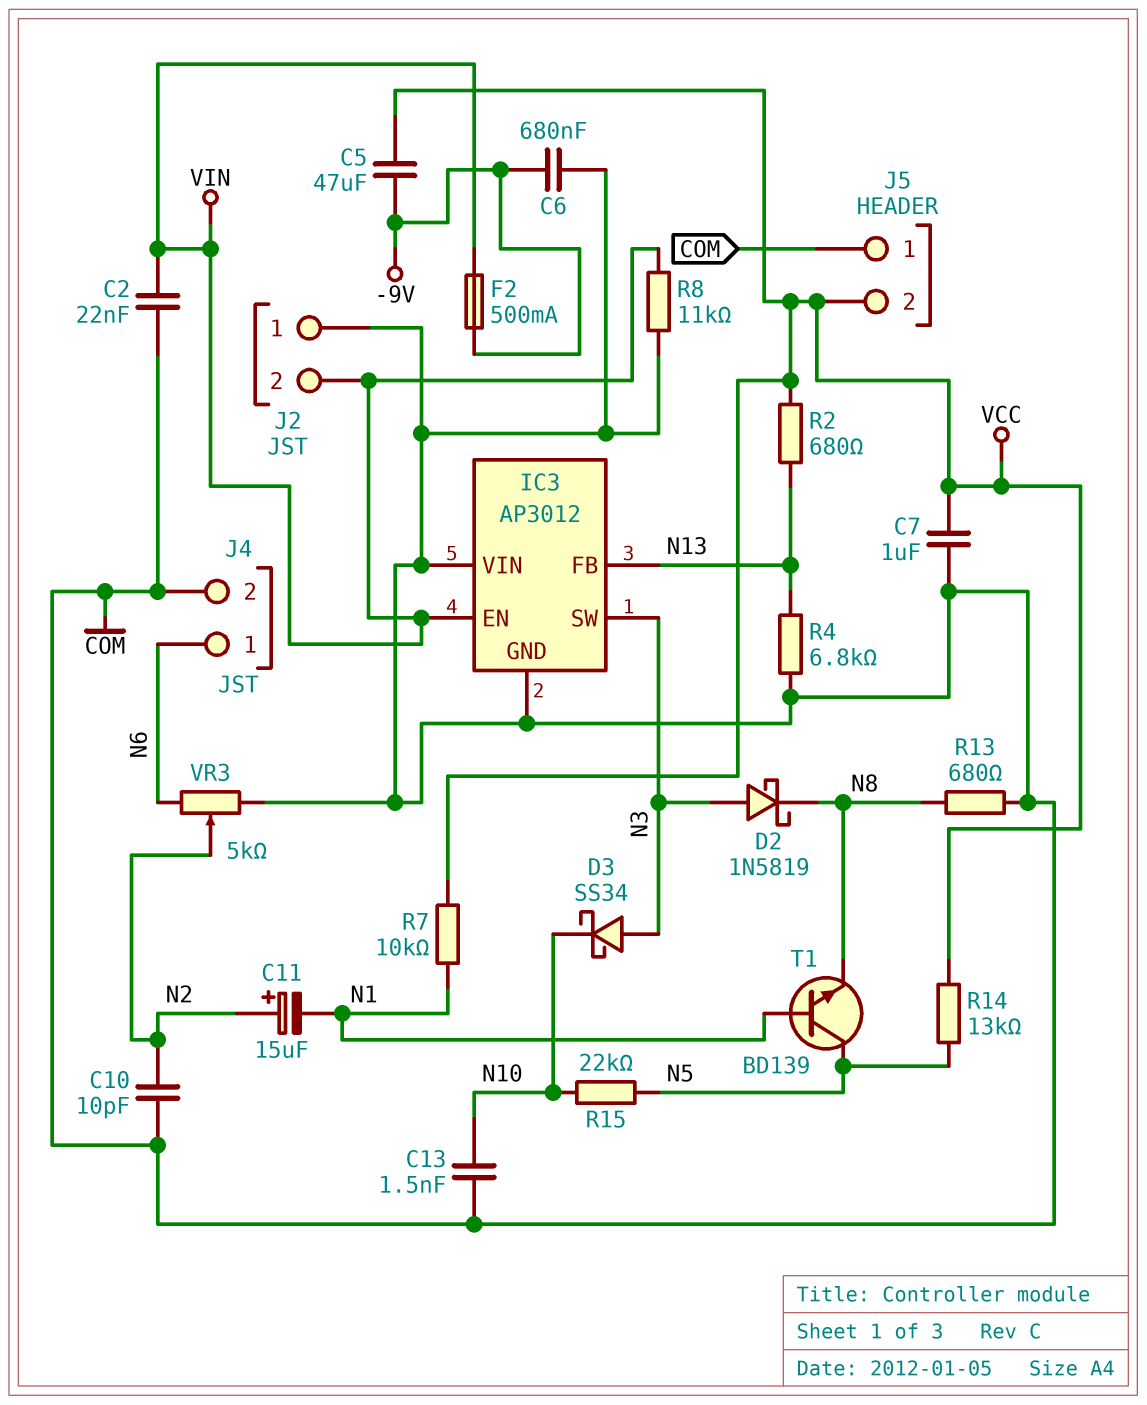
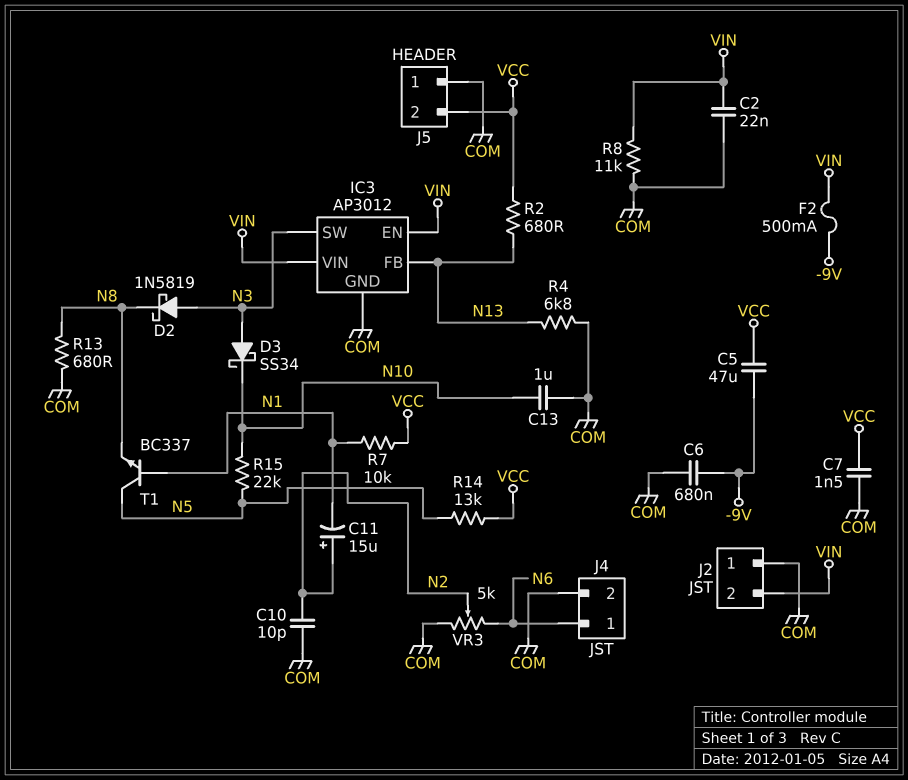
C7: 1uF (COM, VCC) -> 1.5nF (COM, VCC)
C13: 1.5nF (COM, N10) -> 1uF (COM, N10)
IC3 pin VIN: COM -> VIN
T1: NPN BD139 (B N1, C N5, E N8) -> NPN BC337 (B N1, C N5, E N8)

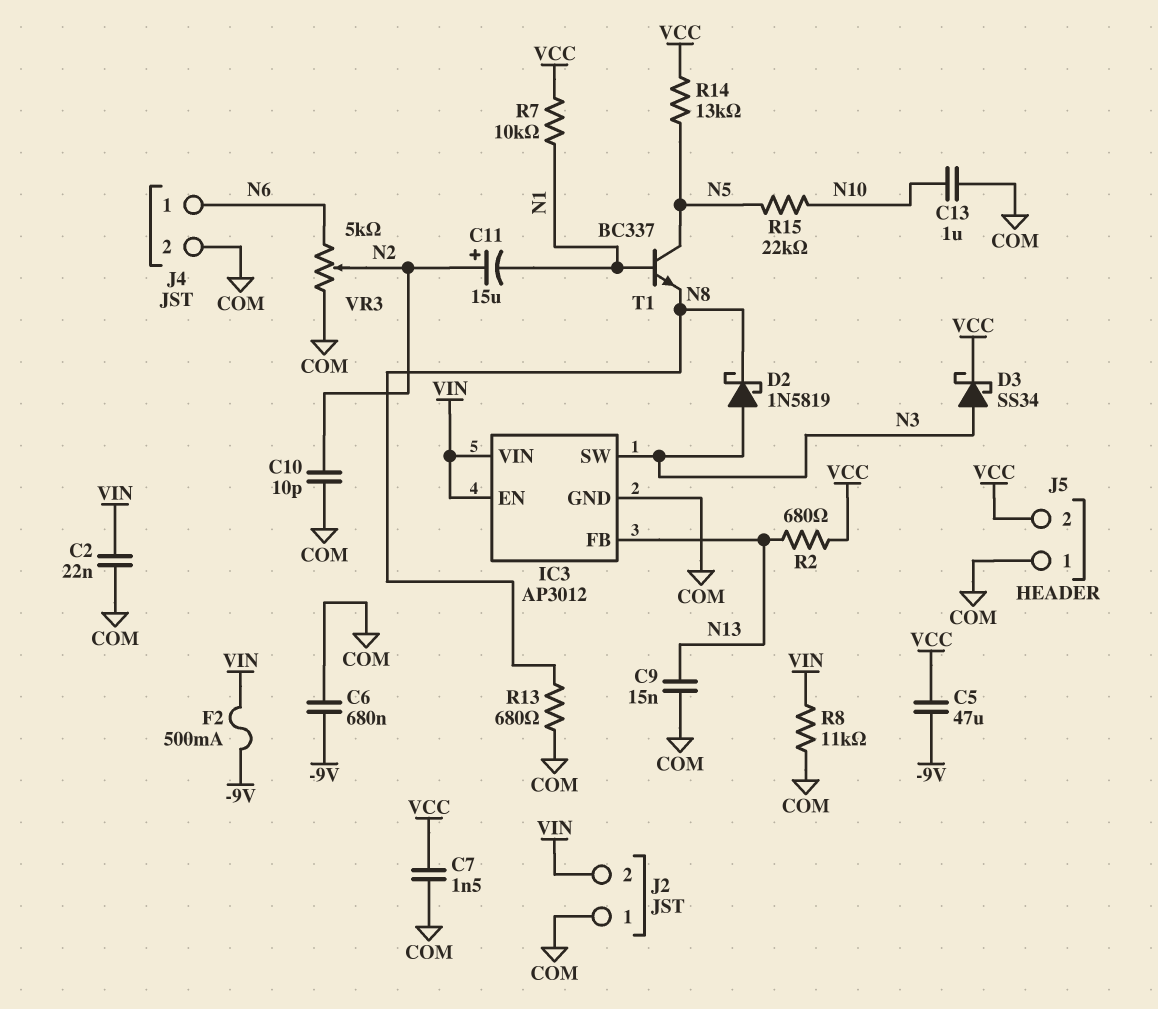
C9: none -> 15nF (COM, N13)
D3: schottky SS34 (A N3, K N10) -> schottky SS34 (A N3, K VCC)
R4: 6.8k (COM, N13) -> none

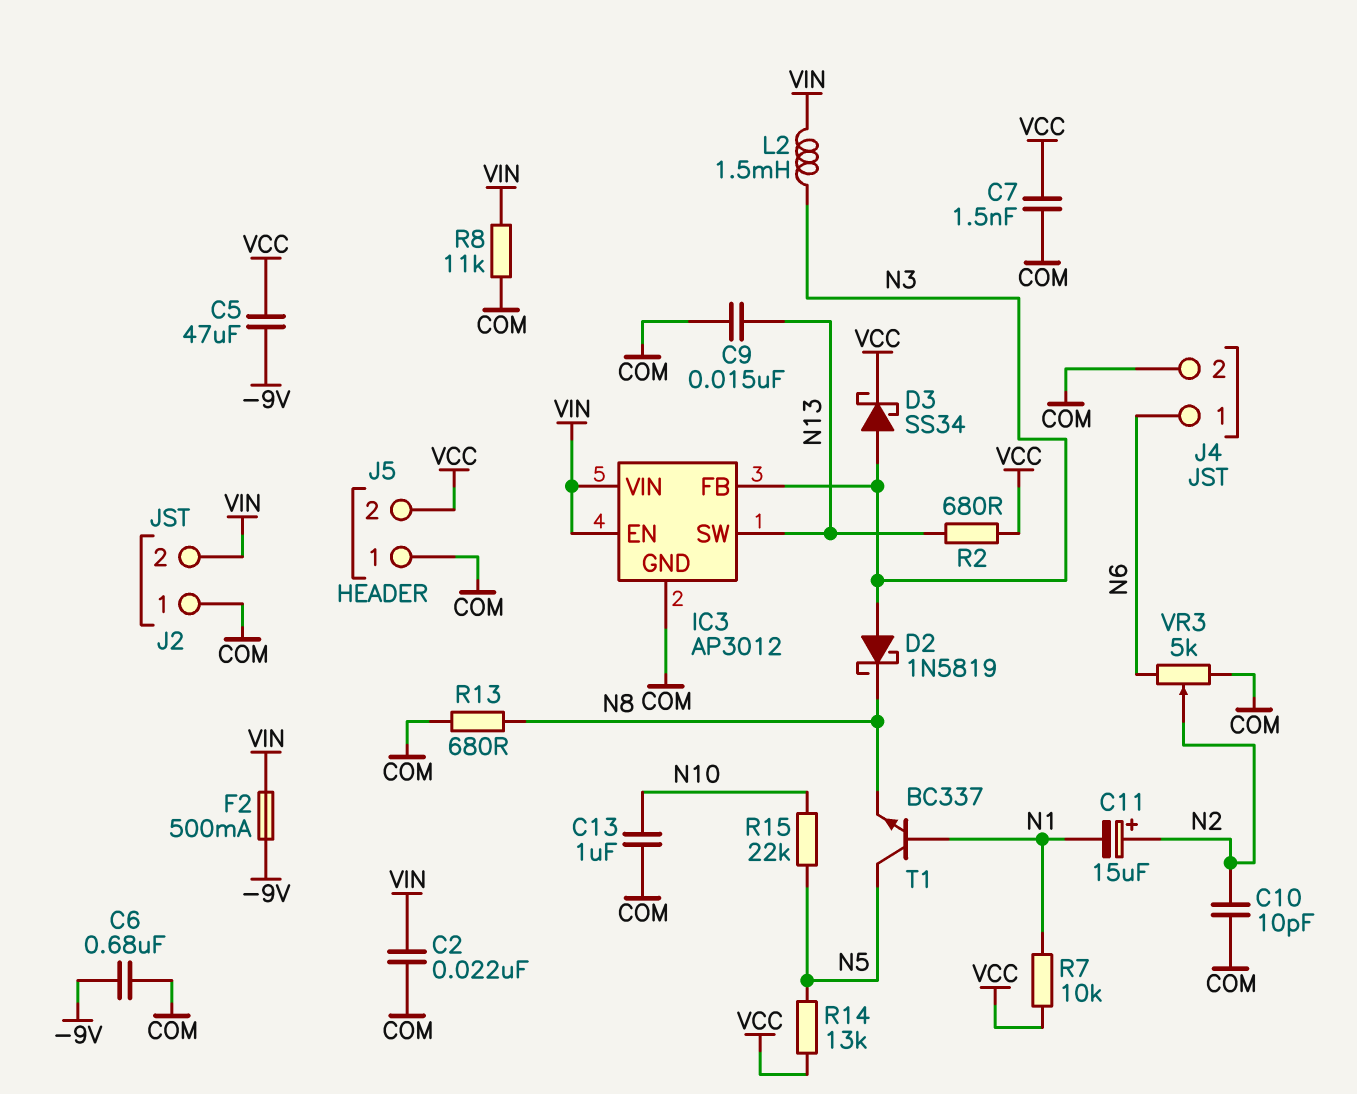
IC3 pin FB: N13 -> N3
IC3 pin SW: N3 -> N13
L2: none -> 1.5mH (N3, VIN)

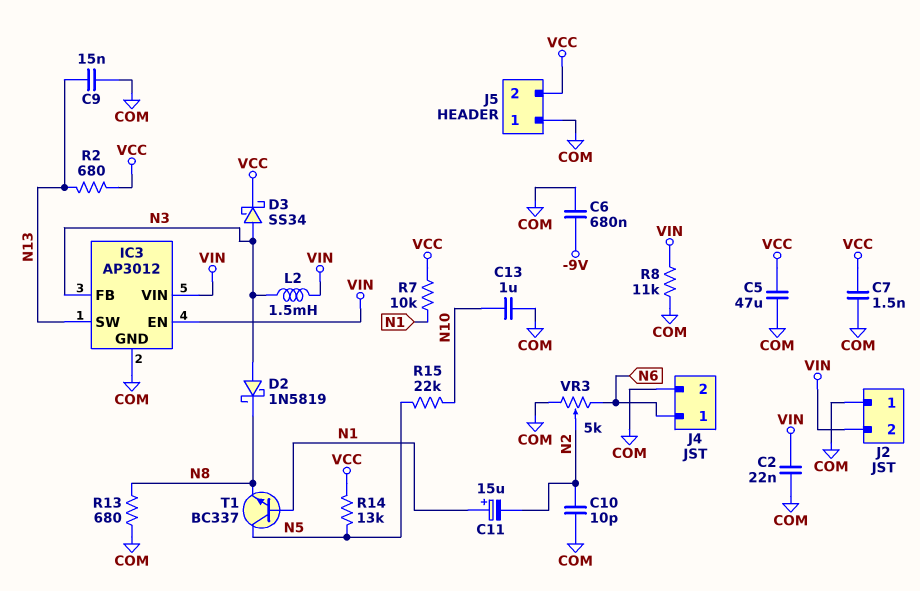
C5: 47uF (-9V, VCC) -> 47uF (COM, VCC)
C11: 15uF (plus N2, minus N1) -> 15uF (plus N1, minus N2)
F2: 500mA (-9V, VIN) -> none

